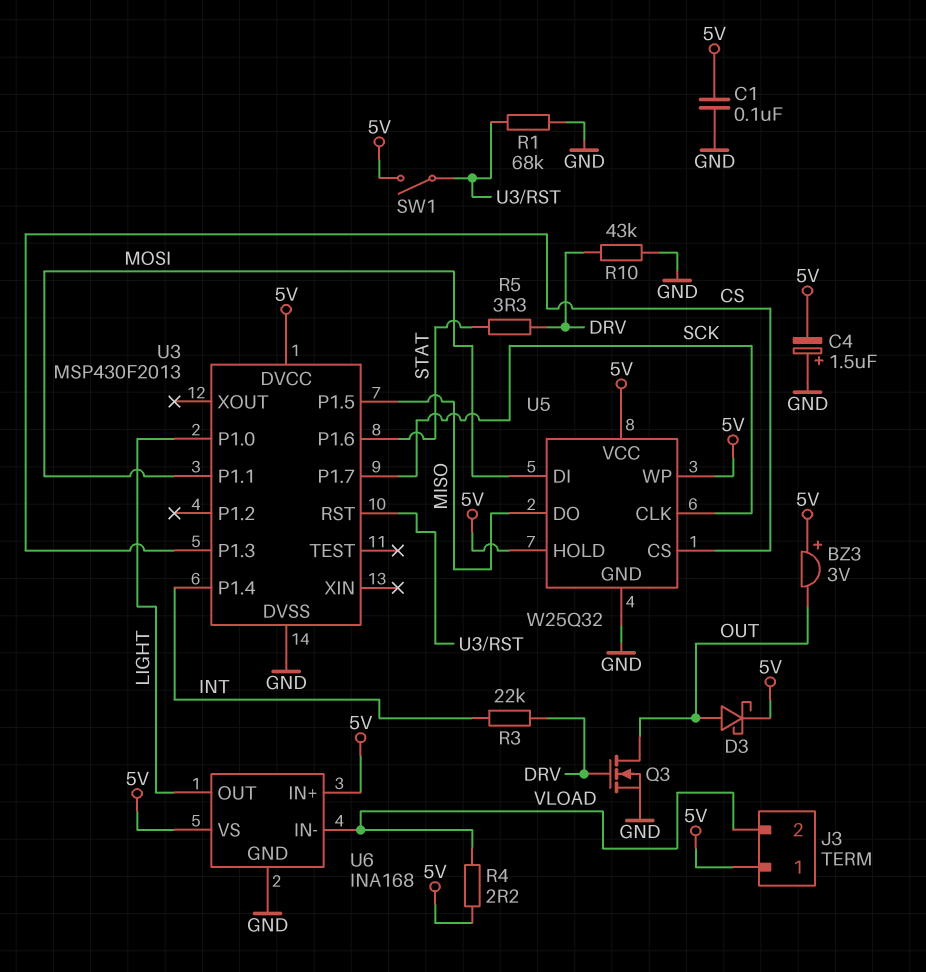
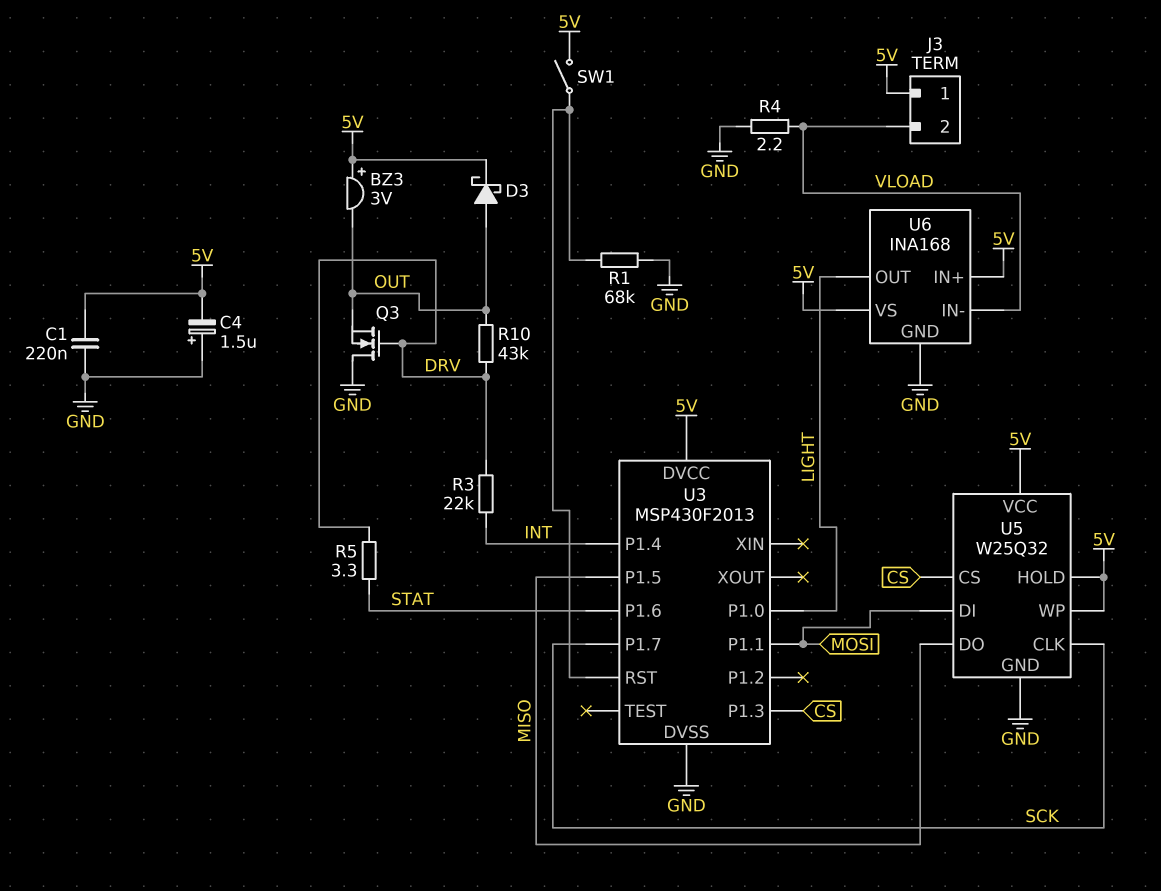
C1: 100nF (5V, GND) -> 220nF (5V, GND)
Q3: NMOS (G DRV, D OUT, S GND) -> NMOS (G DRV, D GND, S OUT)
R4: 2.2 (5V, VLOAD) -> 2.2 (GND, VLOAD)
R10: 43k (DRV, GND) -> 43k (DRV, OUT)

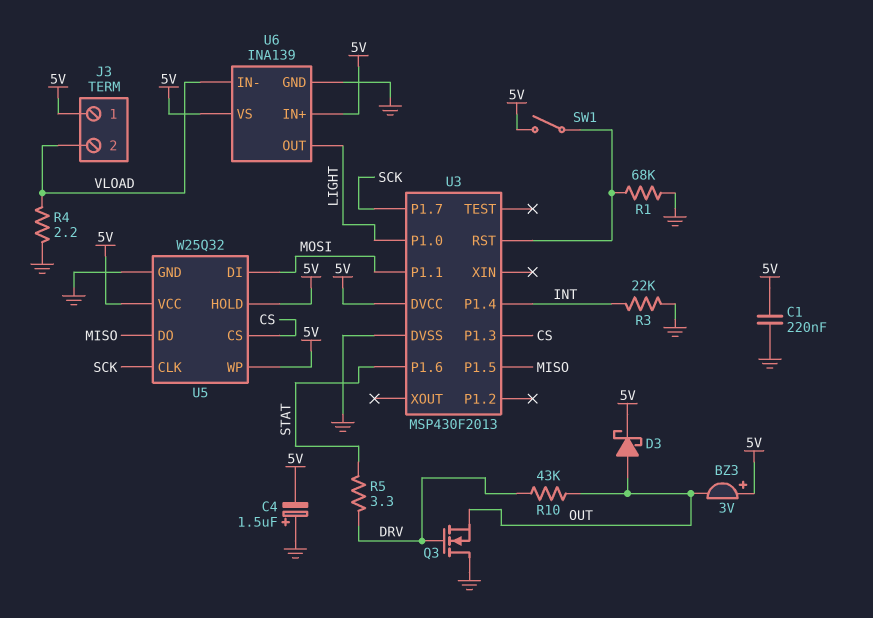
R3: 22k (DRV, INT) -> 22k (GND, INT)
U6: INA168 -> INA139

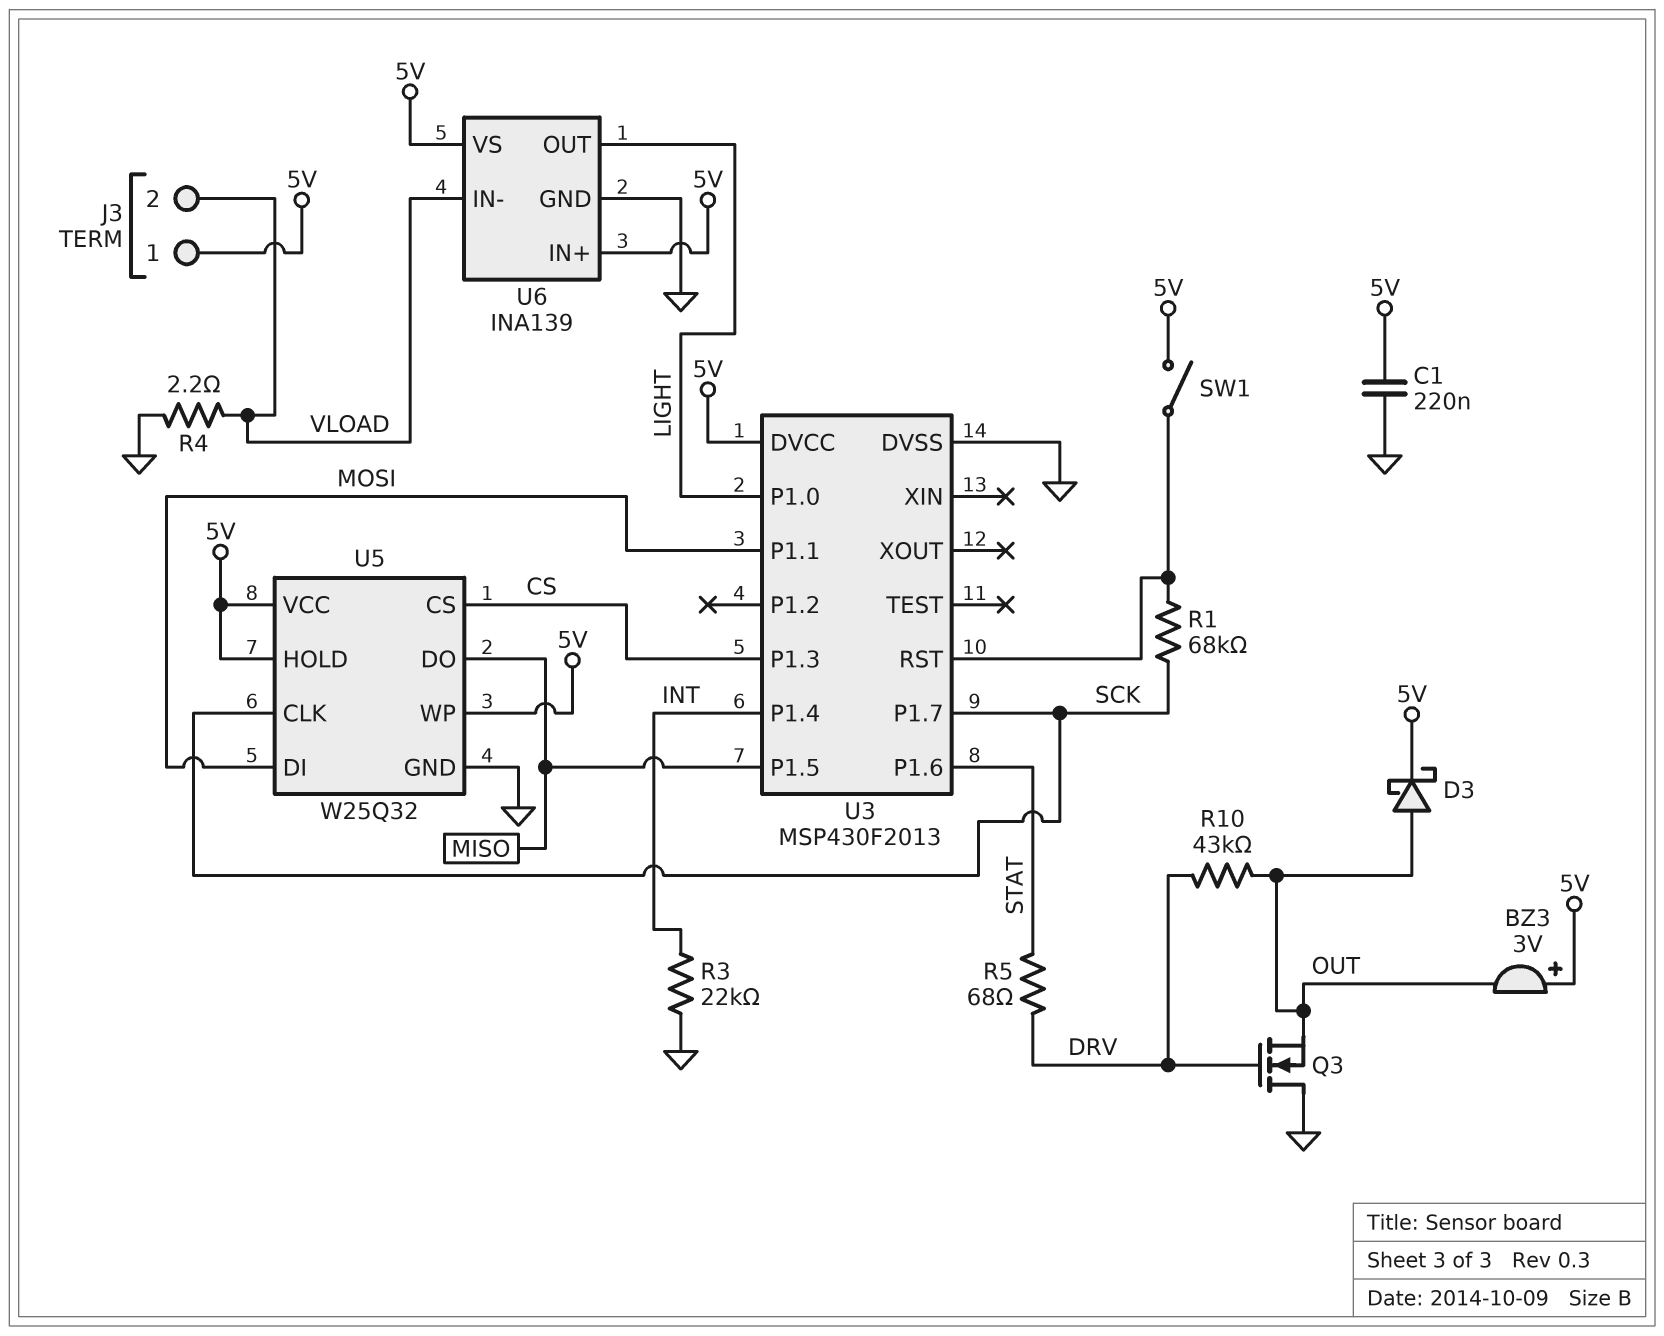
C4: 1.5uF (plus GND, minus 5V) -> none
R1: 68k (GND, U3/RST) -> 68k (SCK, U3/RST)
R5: 3.3 (DRV, STAT) -> 68 (DRV, STAT)

